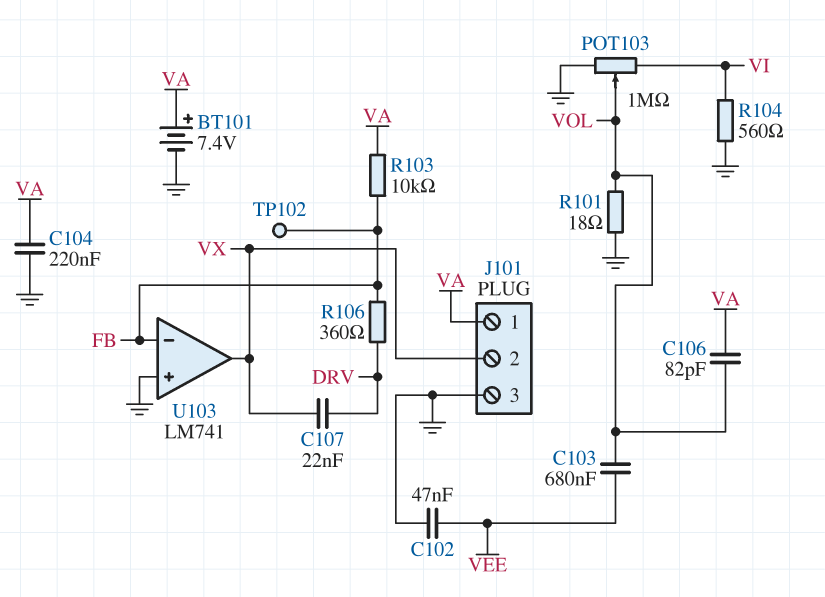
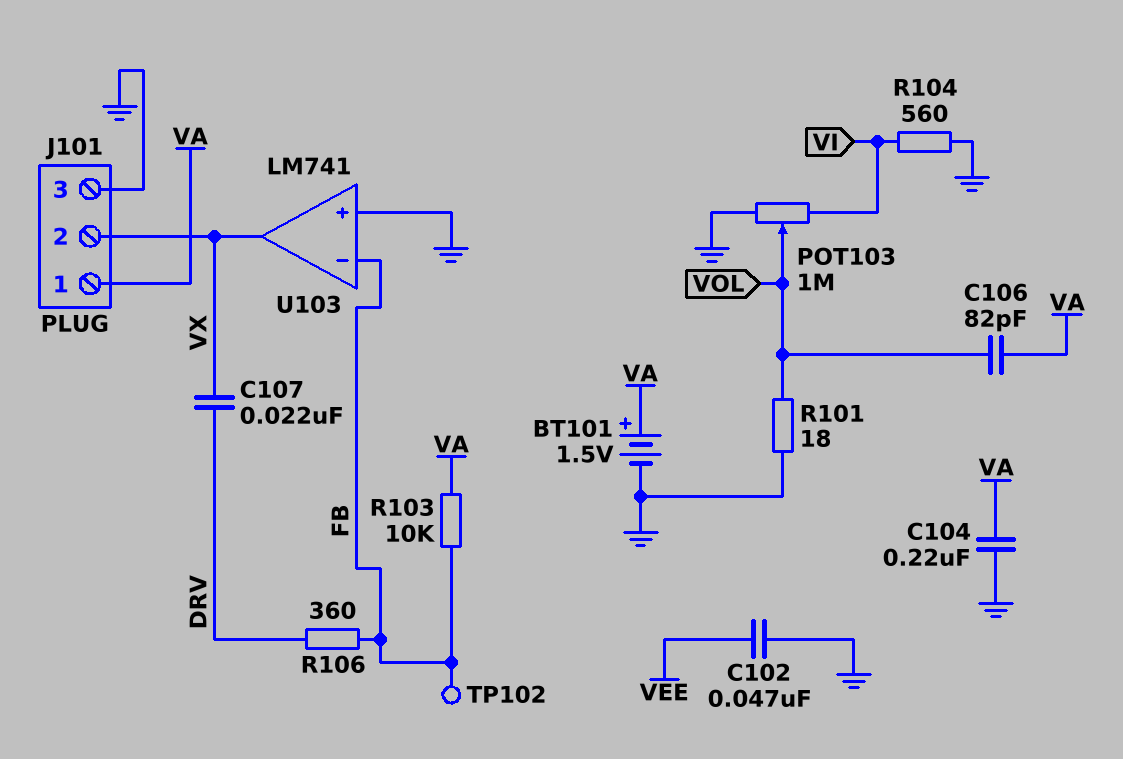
BT101: 7.4V (plus VA, minus GND) -> 1.5V (plus VA, minus GND)
C103: 680nF (VEE, VOL) -> none

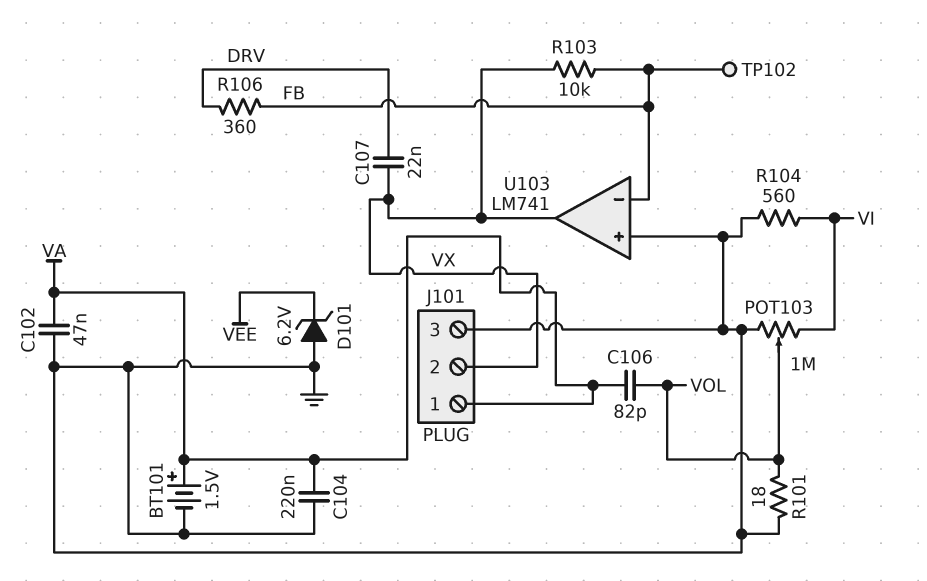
C102: 47nF (GND, VEE) -> 47nF (GND, VA)
D101: none -> zener 6.2V (A GND, K VEE)
R103: 10k (FB, VA) -> 10k (FB, VX)

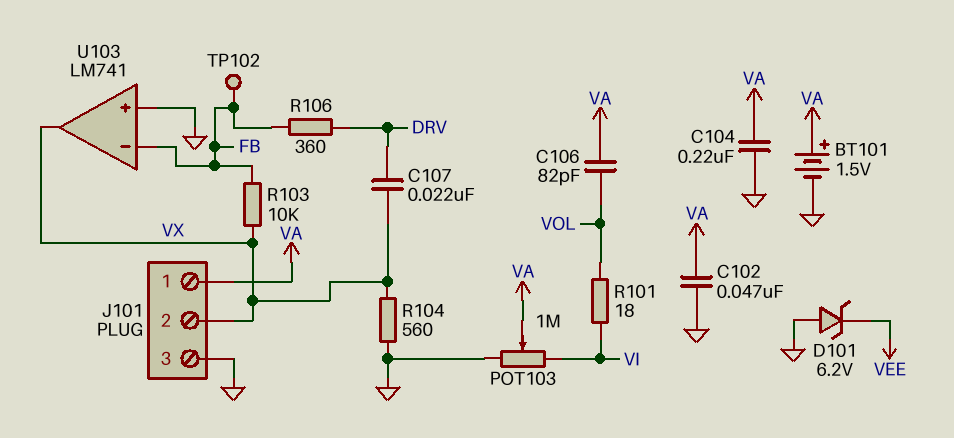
POT103: 1M (GND, VI, wiper VOL) -> 1M (GND, VI, wiper VA)
R101: 18 (GND, VOL) -> 18 (VI, VOL)
R104: 560 (GND, VI) -> 560 (GND, VX)

